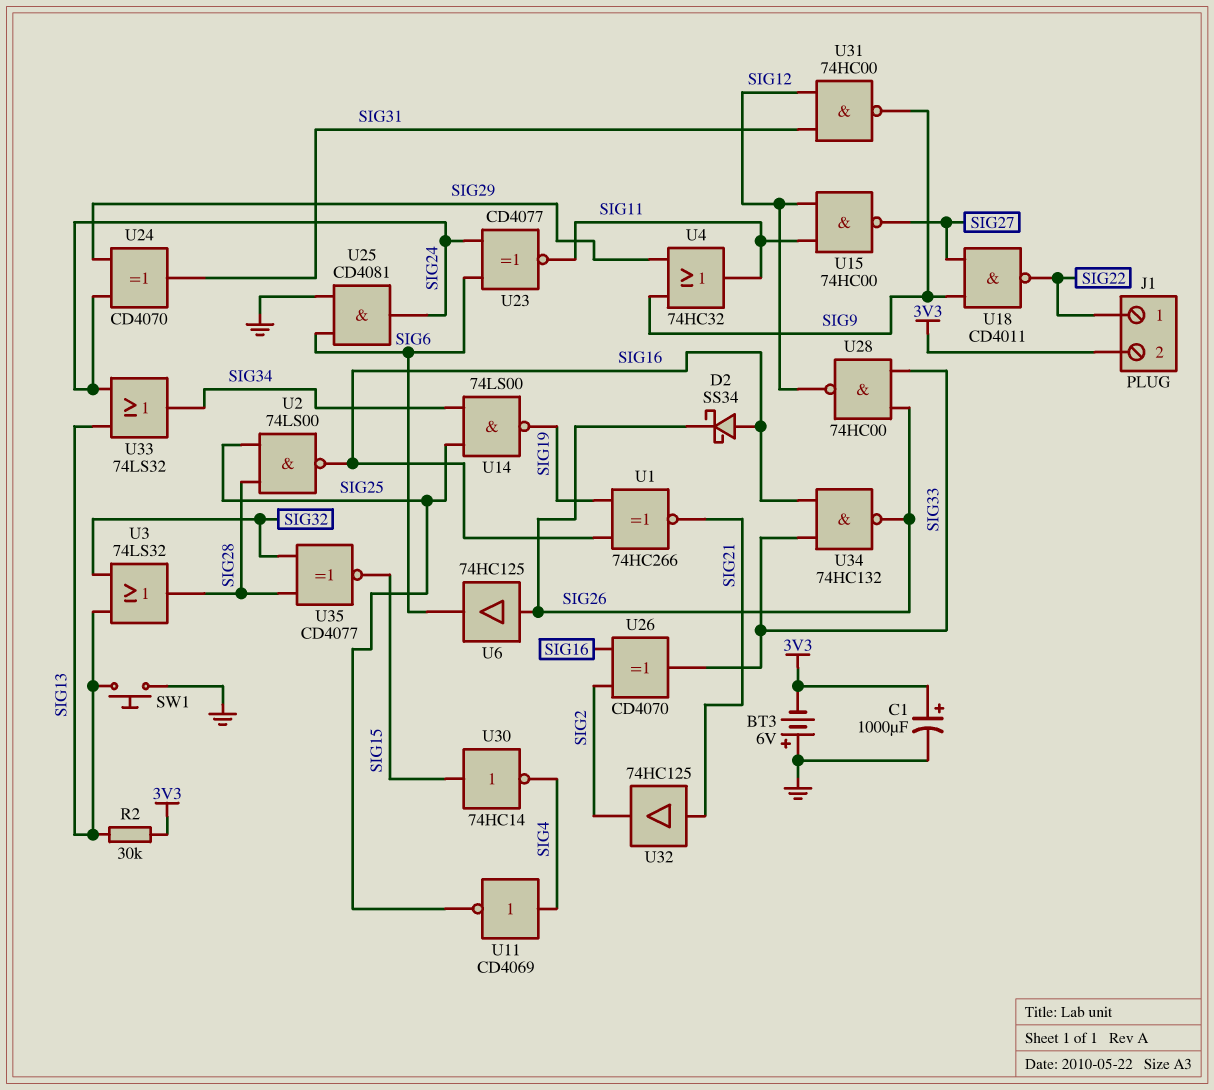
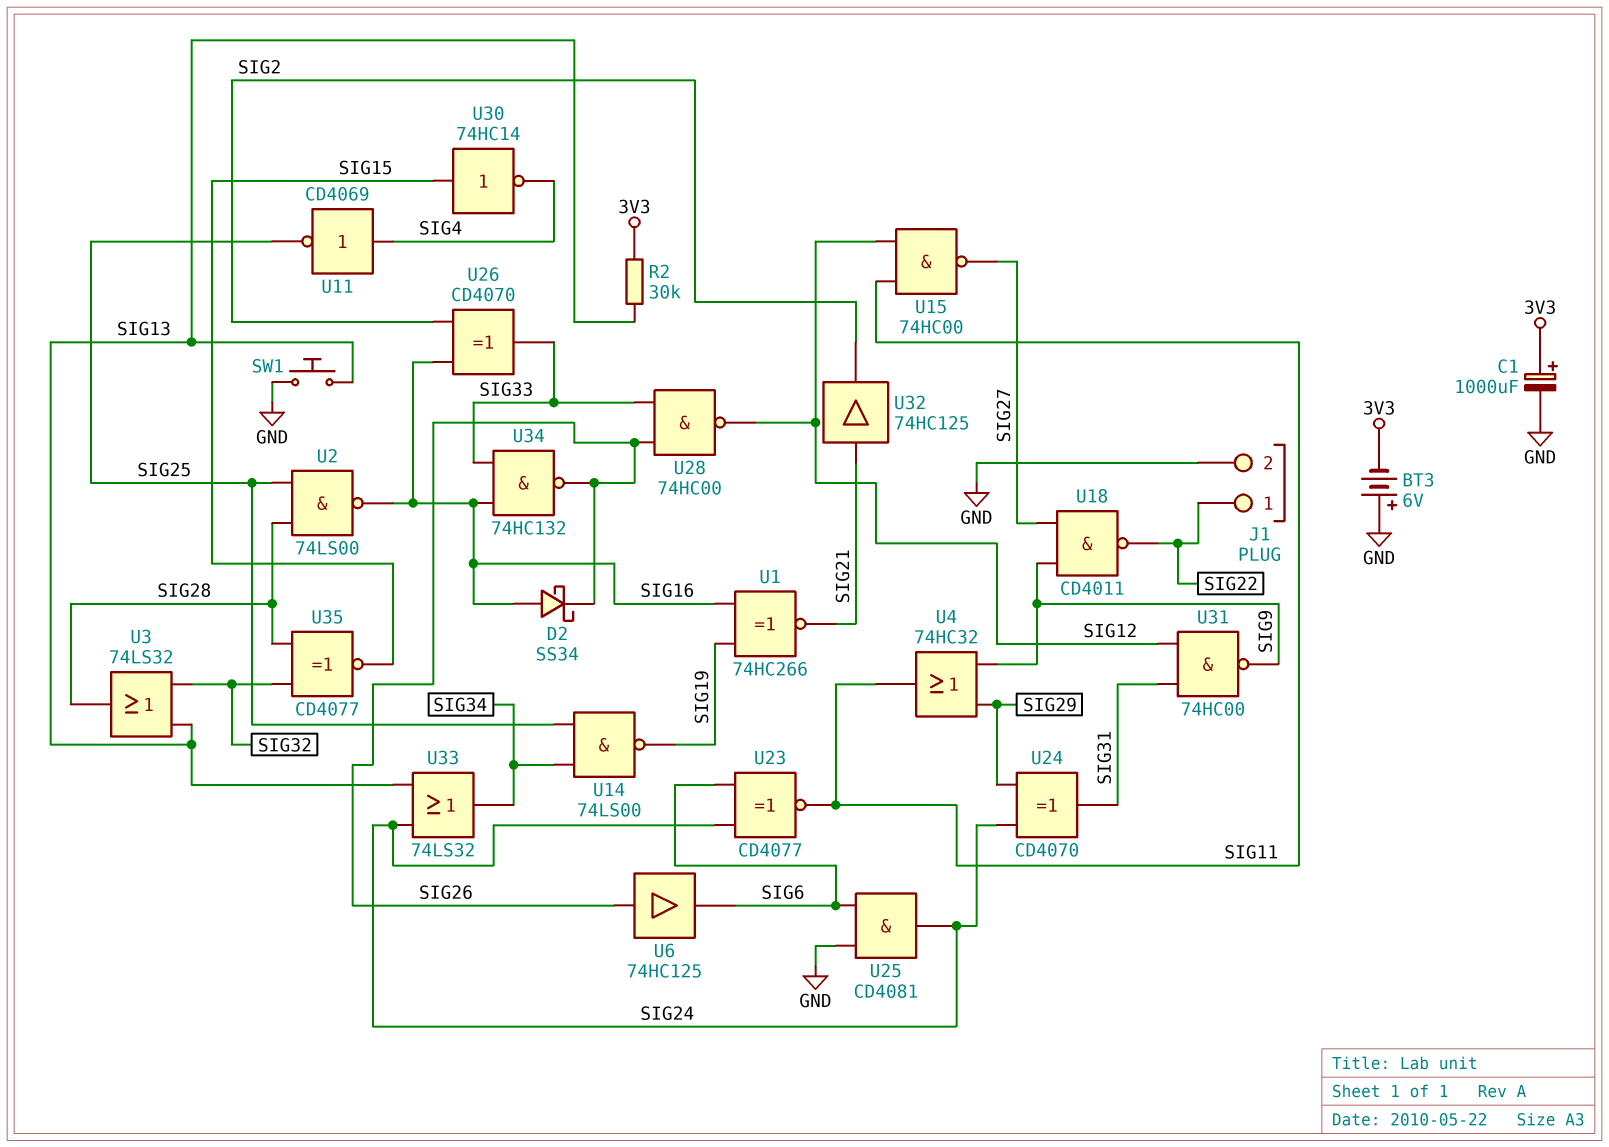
J1 pin 2: 3V3 -> GND

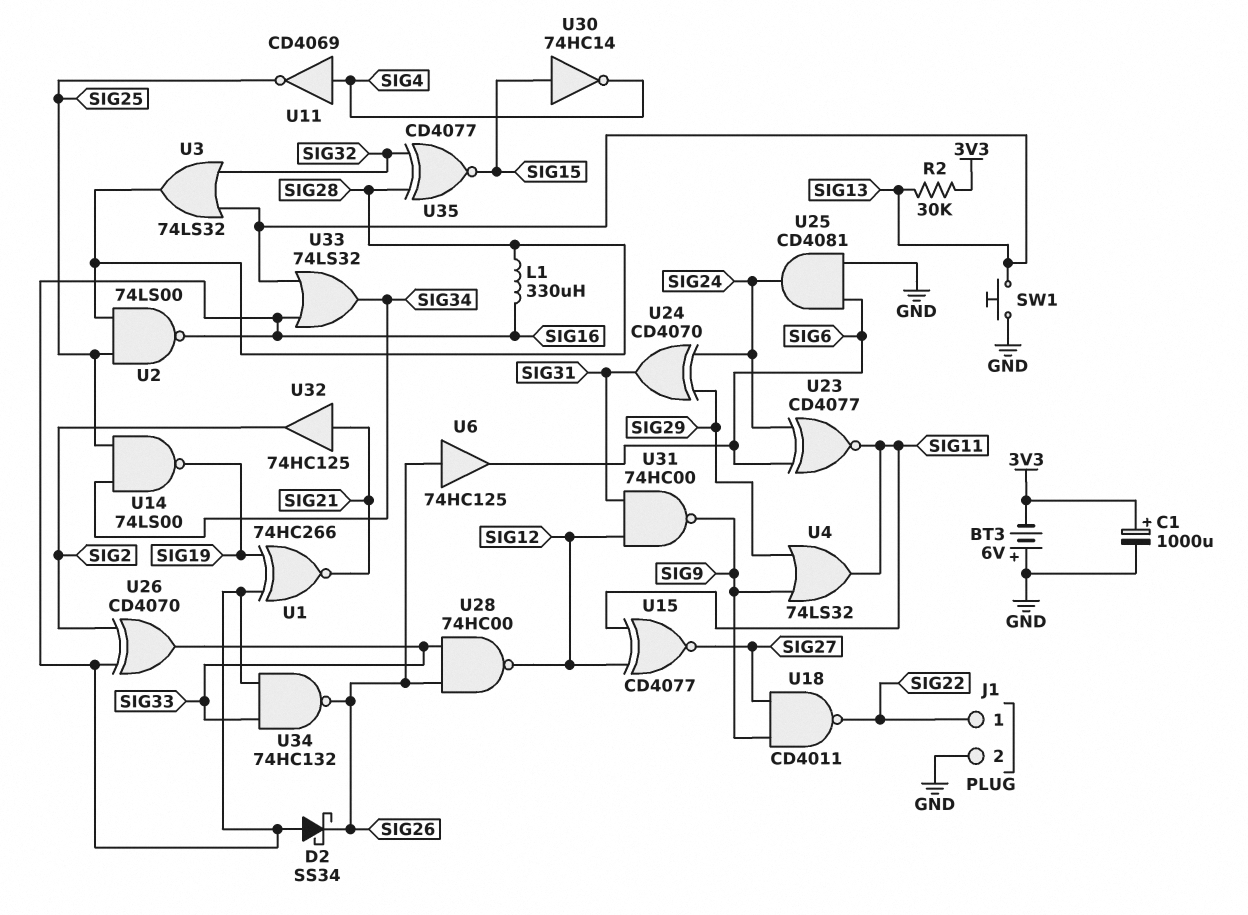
L1: none -> 330uH (SIG16, SIG28)
U4: OR 74HC32 (in SIG9, in SIG29, out SIG11) -> OR 74LS32 (in SIG9, in SIG29, out SIG11)
U15: NAND 74HC00 (in SIG11, in SIG12, out SIG27) -> XNOR CD4077 (in SIG11, in SIG12, out SIG27)
U33: OR 74LS32 (in SIG13, in SIG24, out SIG34) -> OR 74LS32 (in SIG13, in SIG16, out SIG34)

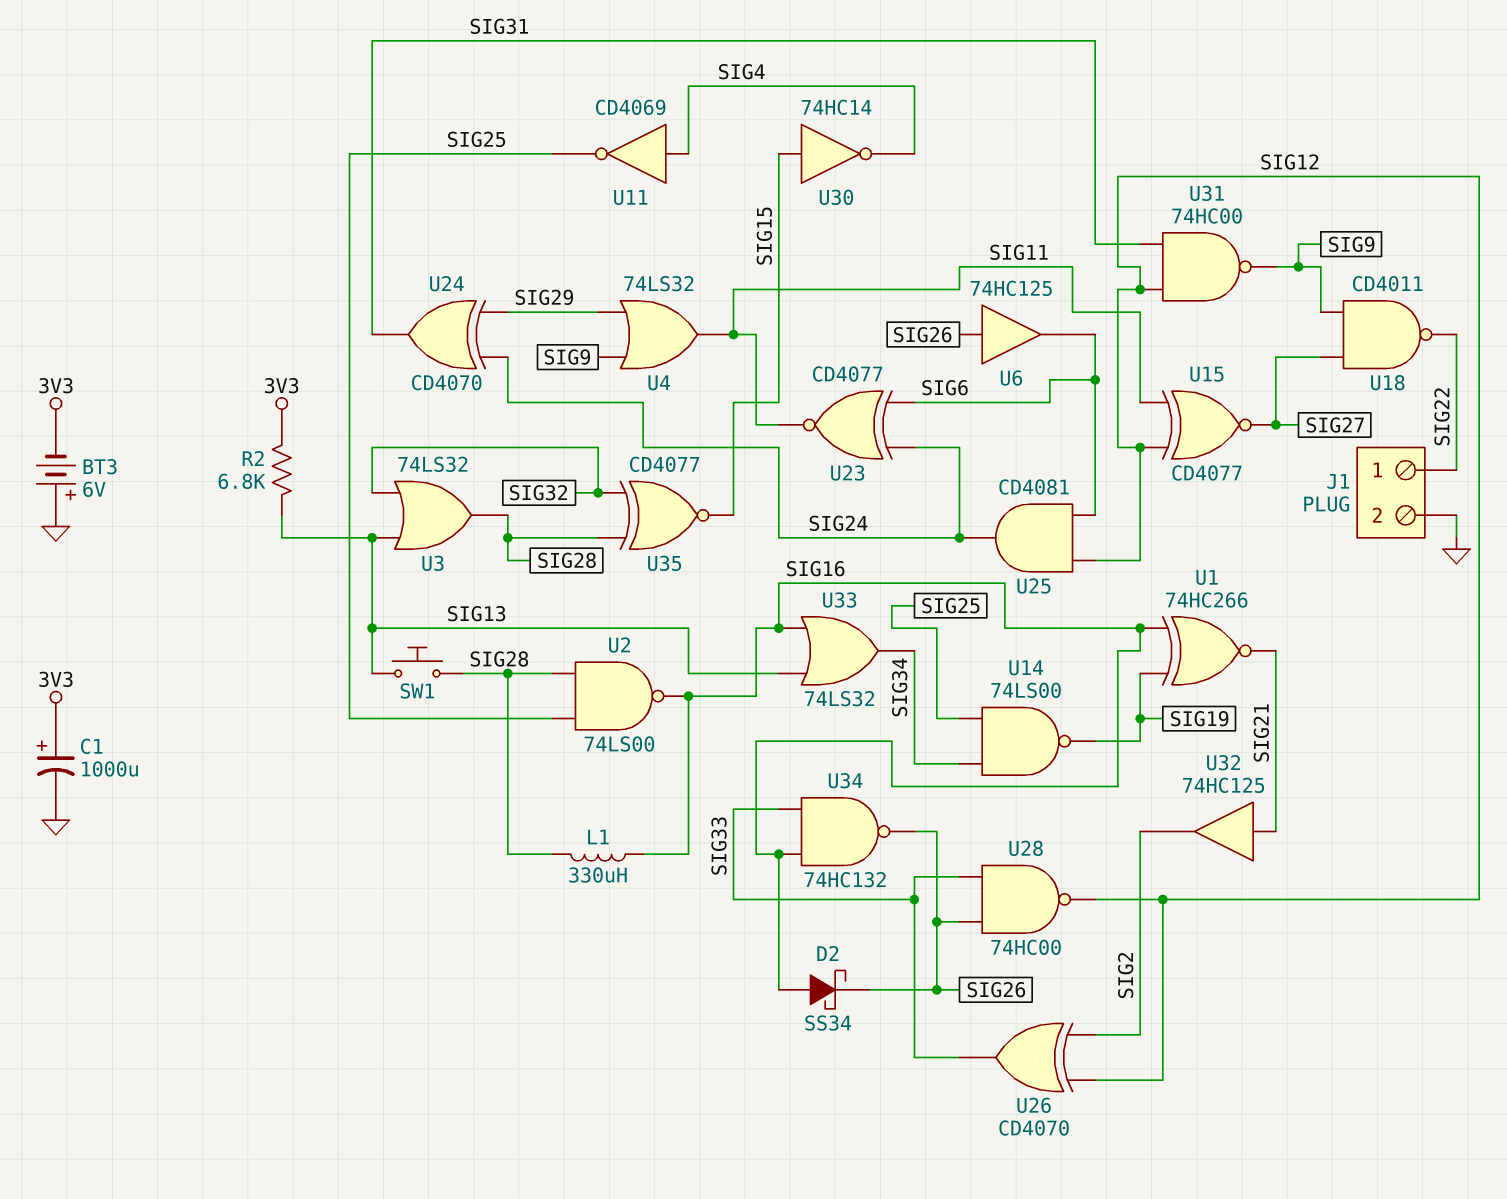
R2: 30k (3V3, SIG13) -> 6.8k (3V3, SIG13)
SW1: button (GND, SIG13) -> button (SIG13, SIG28)
U25: AND CD4081 (in GND, in SIG6, out SIG24) -> AND CD4081 (in SIG6, in SIG12, out SIG24)
U26: XOR CD4070 (in SIG2, in SIG16, out SIG33) -> XOR CD4070 (in SIG2, in SIG12, out SIG33)

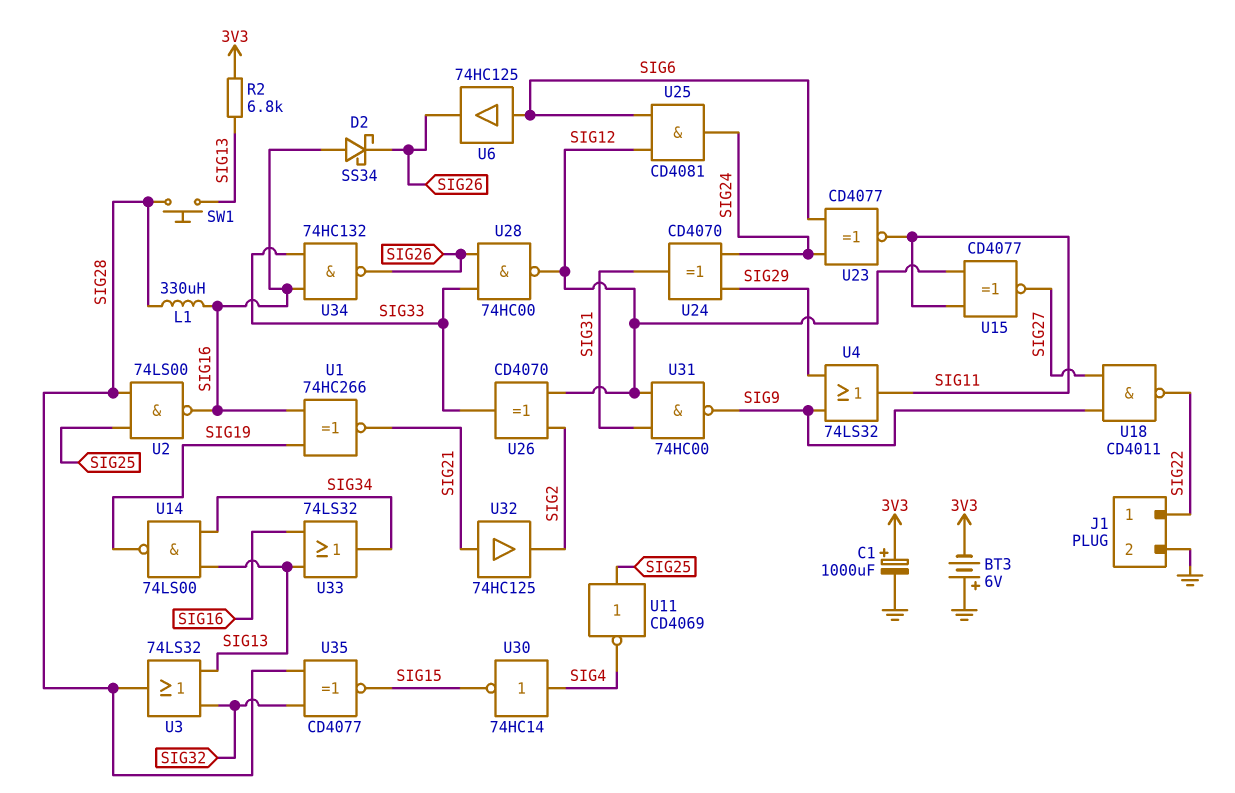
U6: buffer 74HC125 (in SIG26, out SIG6) -> buffer 74HC125 (in SIG6, out SIG26)
U11: NOT CD4069 (in SIG4, out SIG25) -> NOT CD4069 (in SIG25, out SIG4)
U14: NAND 74LS00 (in SIG25, in SIG34, out SIG19) -> NAND 74LS00 (in SIG13, in SIG34, out SIG19)
U30: NOT 74HC14 (in SIG15, out SIG4) -> NOT 74HC14 (in SIG4, out SIG15)

